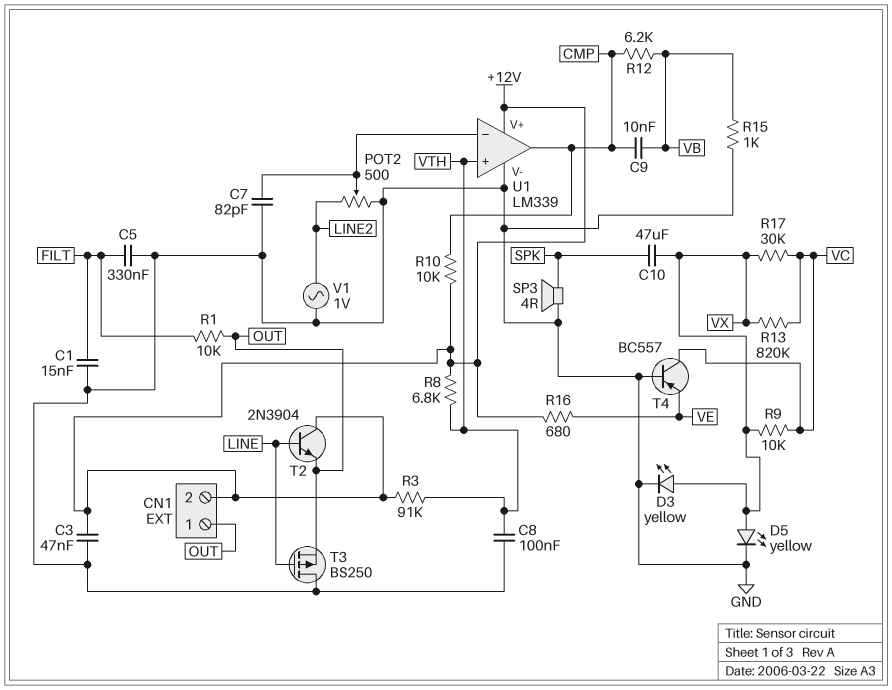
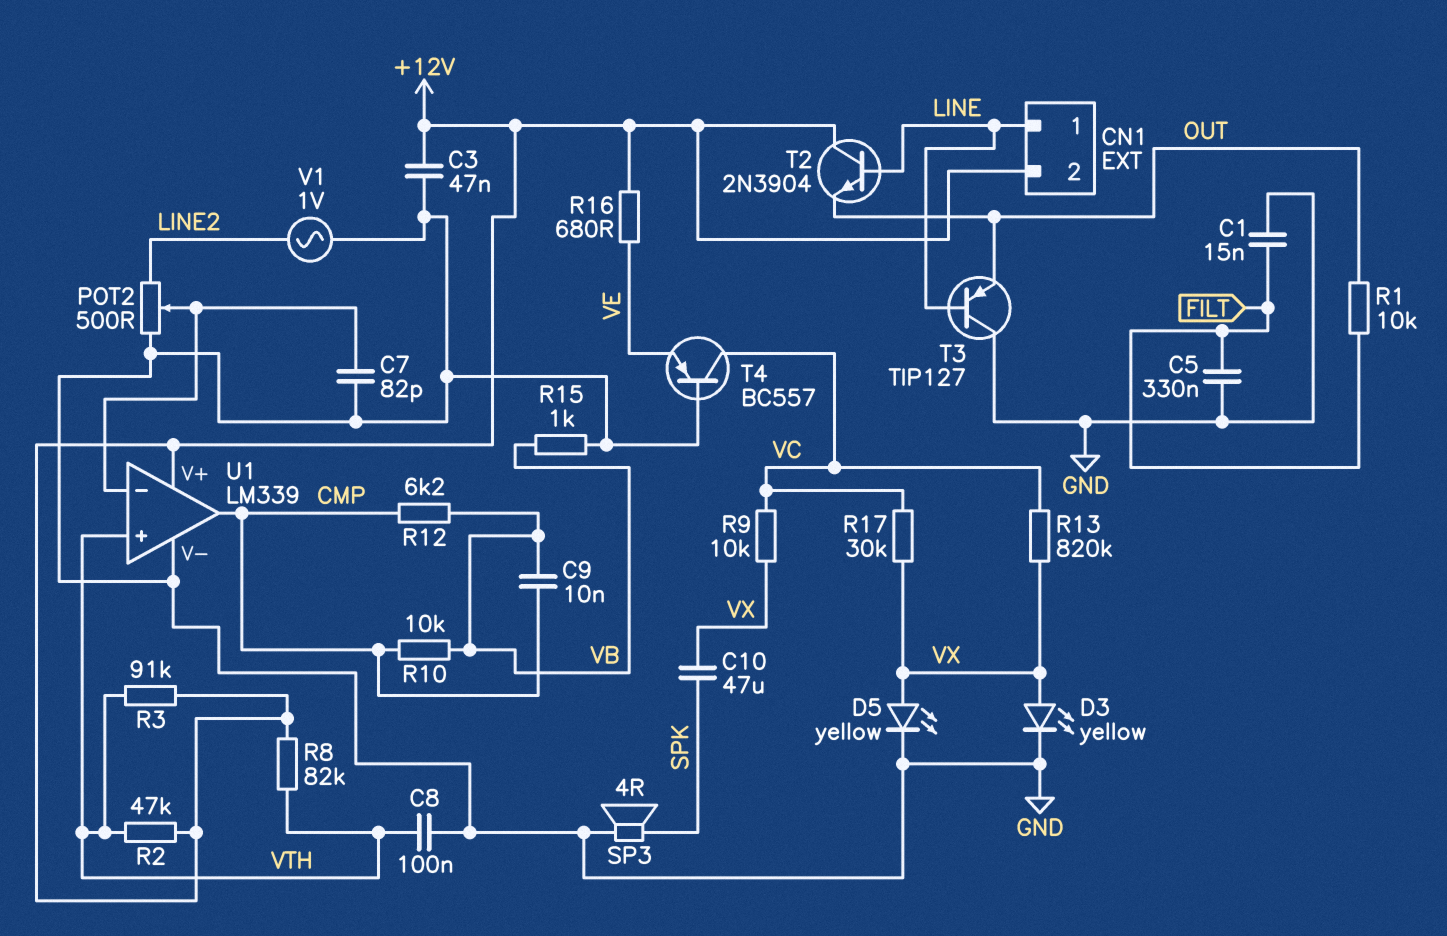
CN1 pin 1: OUT -> LINE
R2: none -> 47k (+12V, VTH)
R8: 6.8k (+12V, VTH) -> 82k (+12V, VTH)
R10: 10k (+12V, CMP) -> 10k (CMP, VB)
T3: PMOS BS250 (G LINE, D GND, S OUT) -> PNP TIP127 (B LINE, C GND, E OUT)

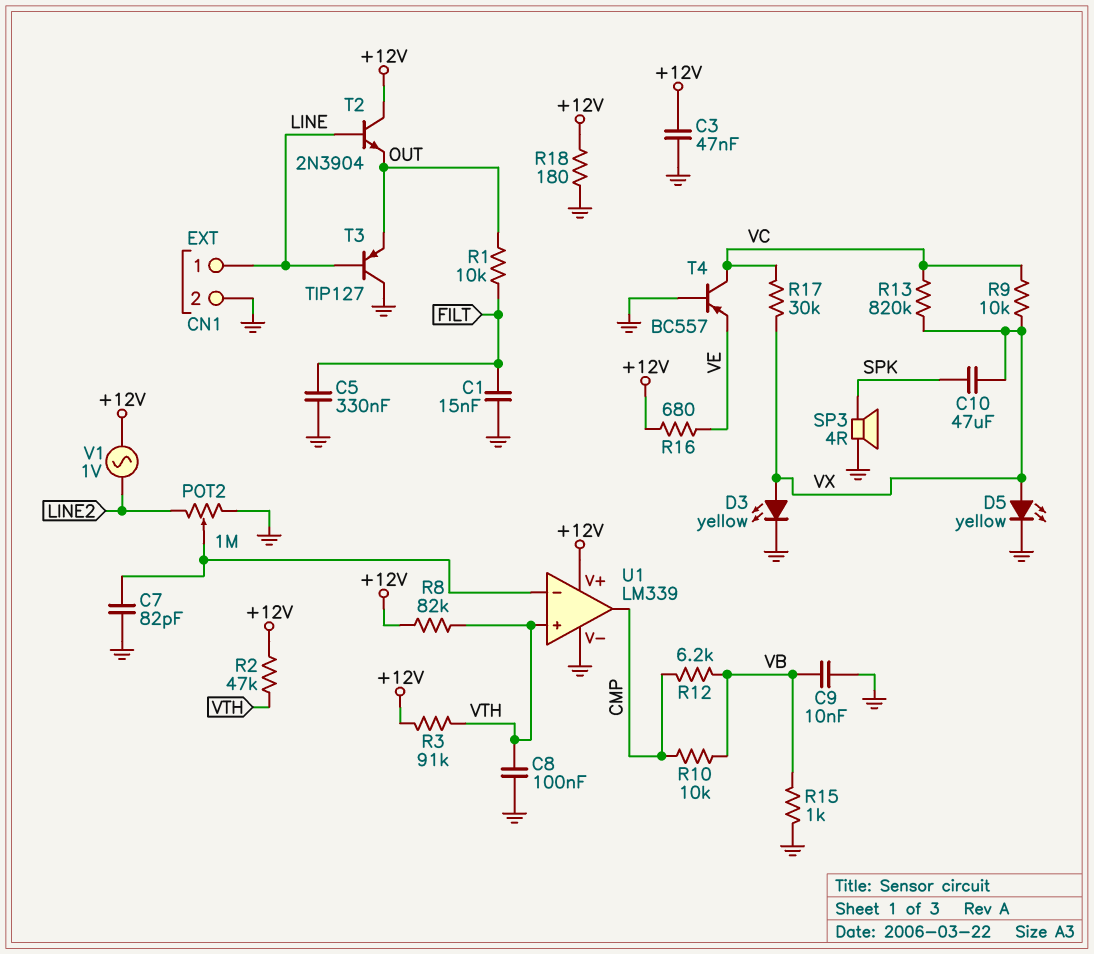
C9: 10nF (CMP, VB) -> 10nF (GND, VB)
CN1 pin 2: +12V -> GND
POT2: 500 (GND, LINE2, wiper U1/in-) -> 1M (GND, LINE2, wiper U1/in-)
R18: none -> 180 (+12V, GND)
V1: AC 1V (GND, LINE2) -> AC 1V (+12V, LINE2)

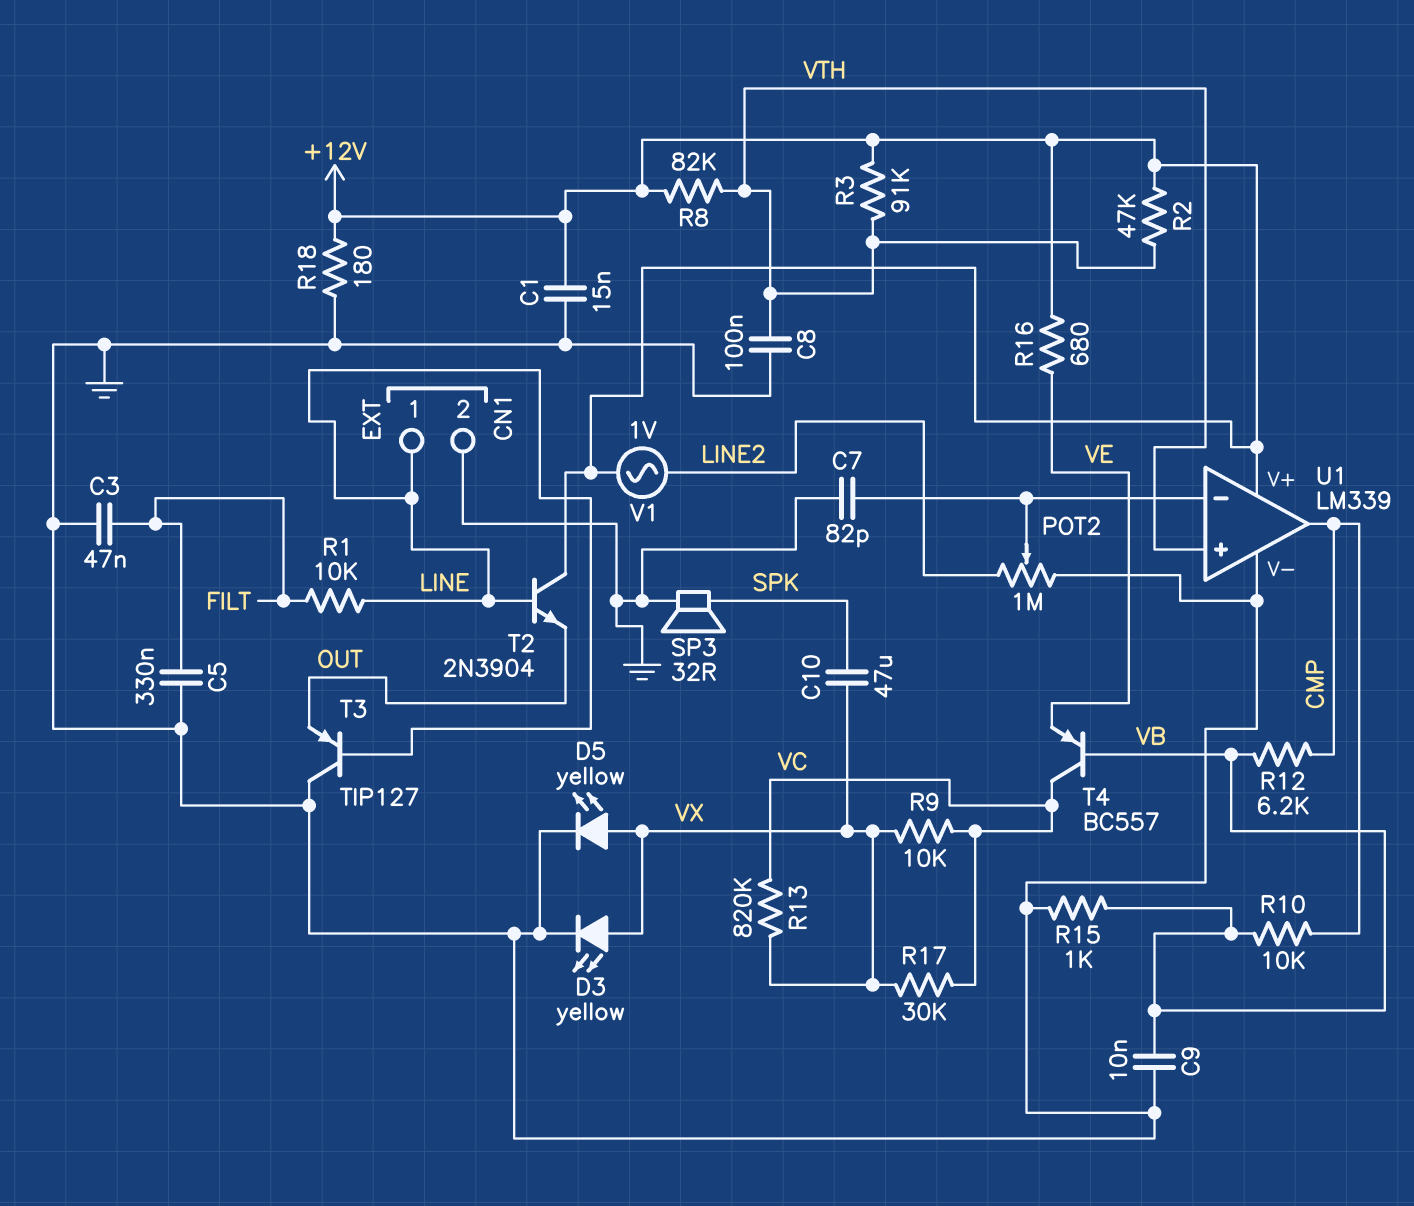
C1: 15nF (FILT, GND) -> 15nF (+12V, GND)
C3: 47nF (+12V, GND) -> 47nF (FILT, GND)
R1: 10k (FILT, OUT) -> 10k (FILT, LINE)
SP3: speaker 4R (GND, SPK) -> speaker 32R (GND, SPK)
T4: PNP BC557 (B GND, C VC, E VE) -> PNP BC557 (B VB, C VC, E VE)

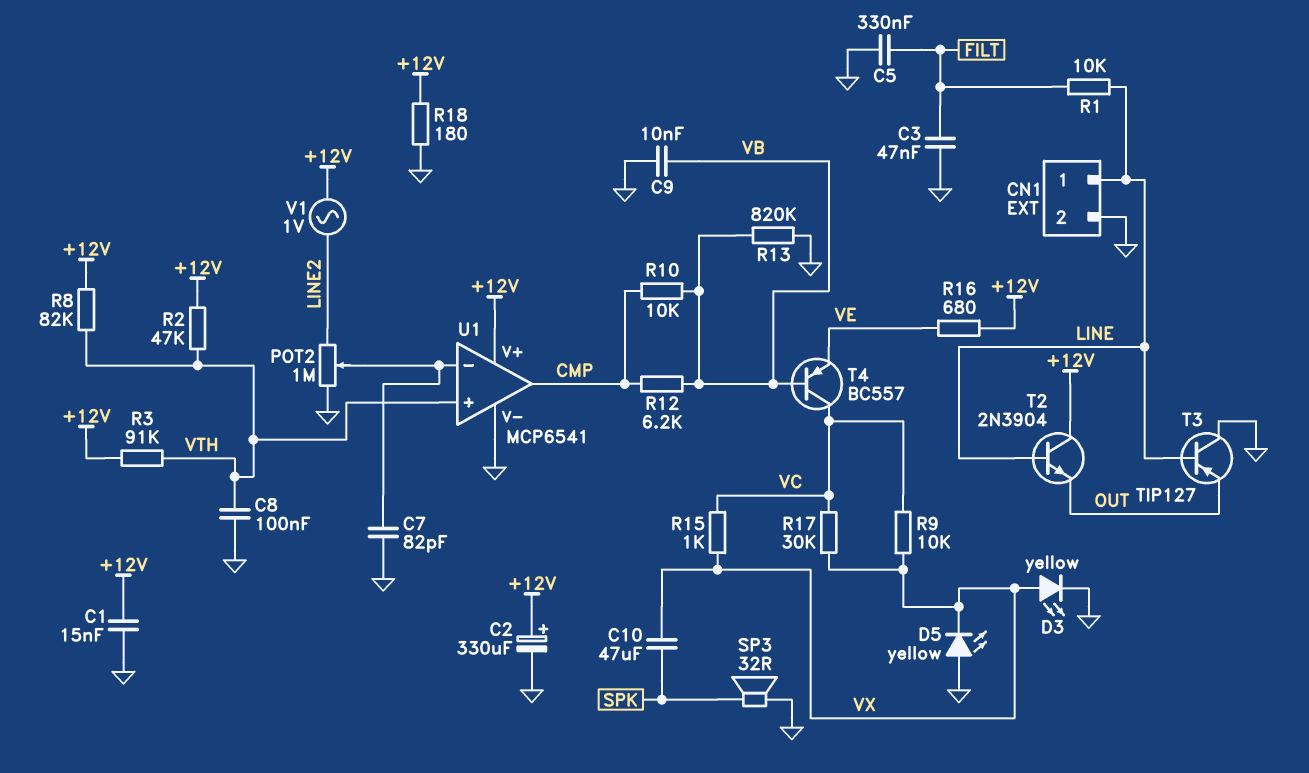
C2: none -> 330uF (plus +12V, minus GND)
D5: LED yellow (A VX, K GND) -> LED yellow (A GND, K VX)
R13: 820k (VC, VX) -> 820k (GND, VB)
R15: 1k (GND, VB) -> 1k (VC, VX)
U1: LM339 -> MCP6541

